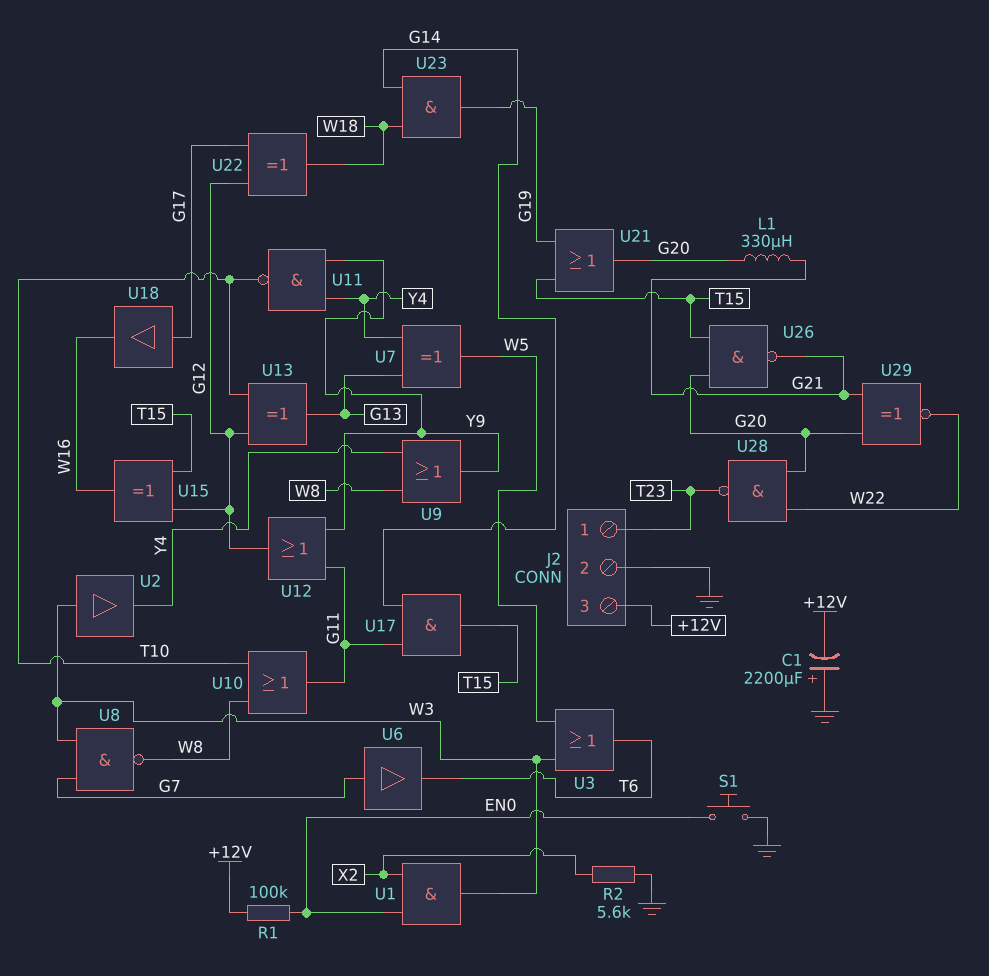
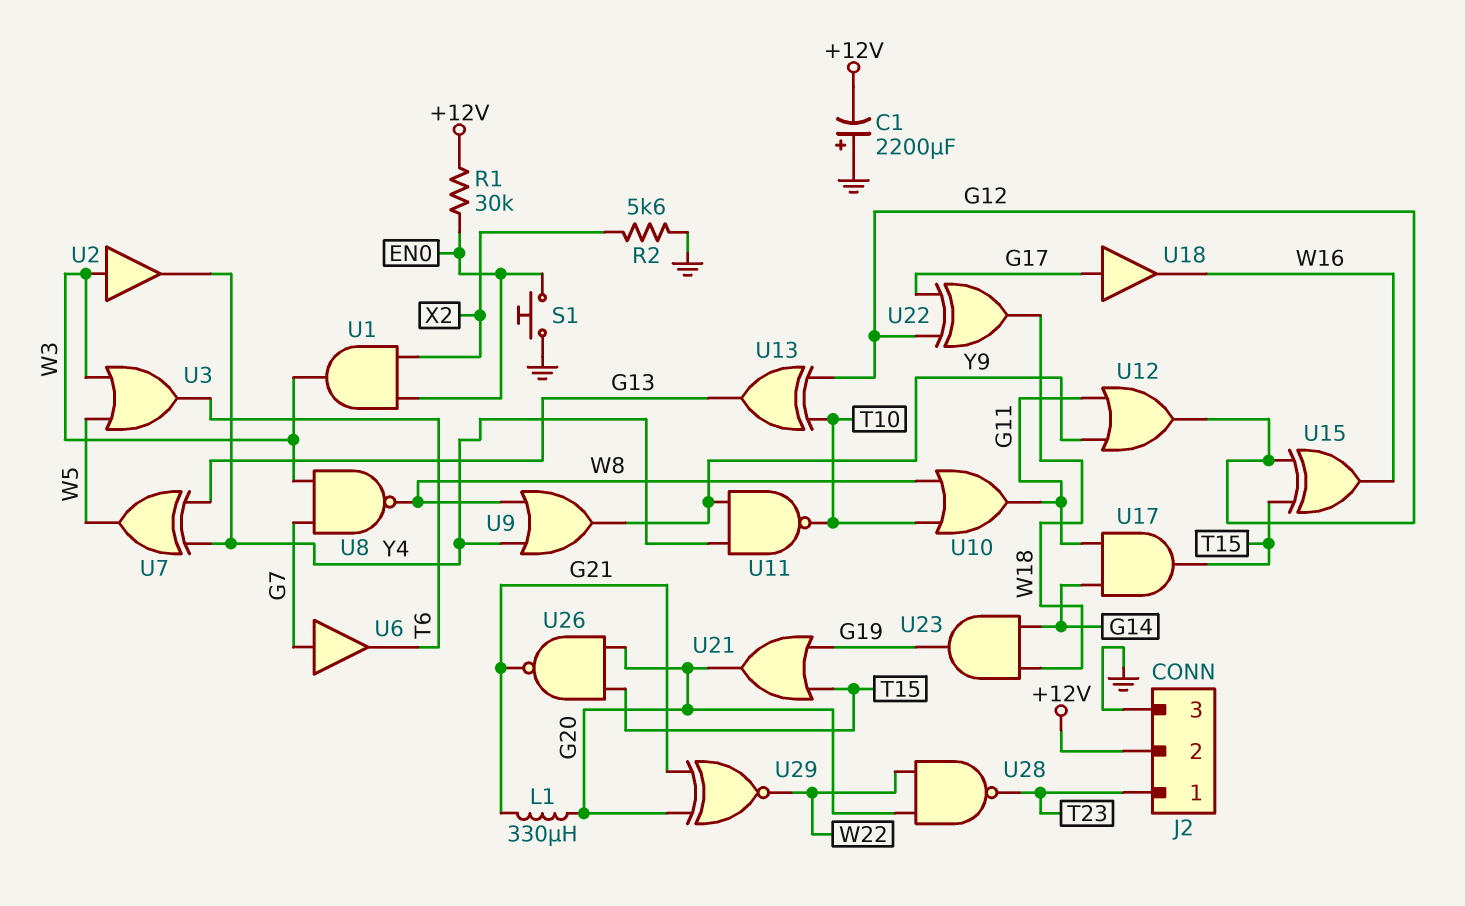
J2 pin 2: GND -> +12V
J2 pin 3: +12V -> GND
R1: 100k (+12V, EN0) -> 30k (+12V, EN0)

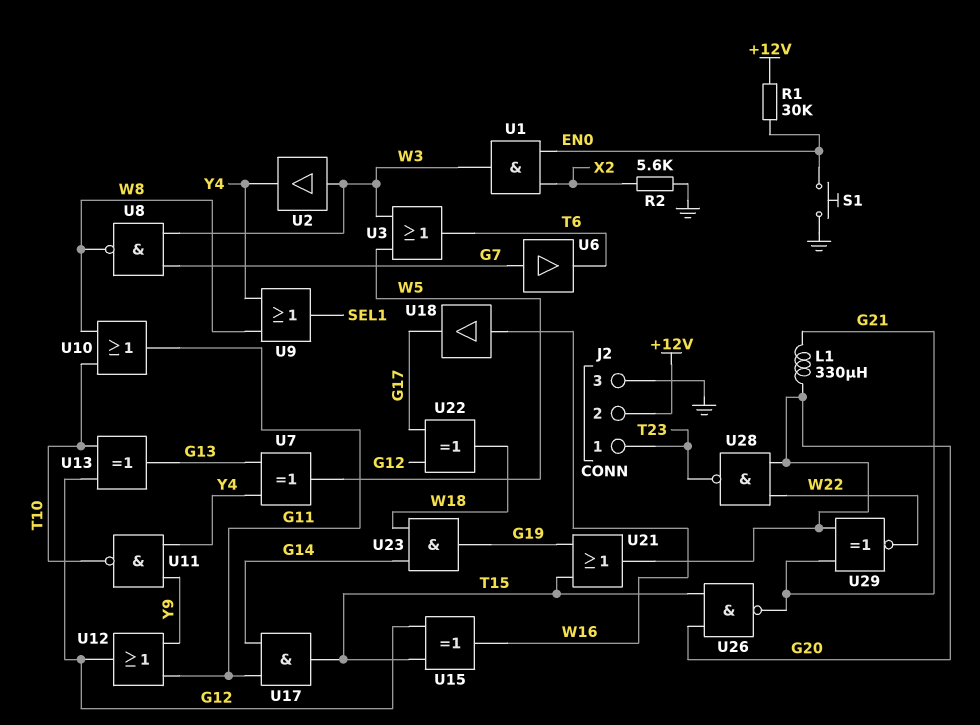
C1: 2200uF (plus GND, minus +12V) -> none
U9: OR (in W8, in Y4, out Y9) -> OR (in W8, in Y4, out SEL1)
U18: buffer (in G17, out W16) -> buffer (in W16, out G17)

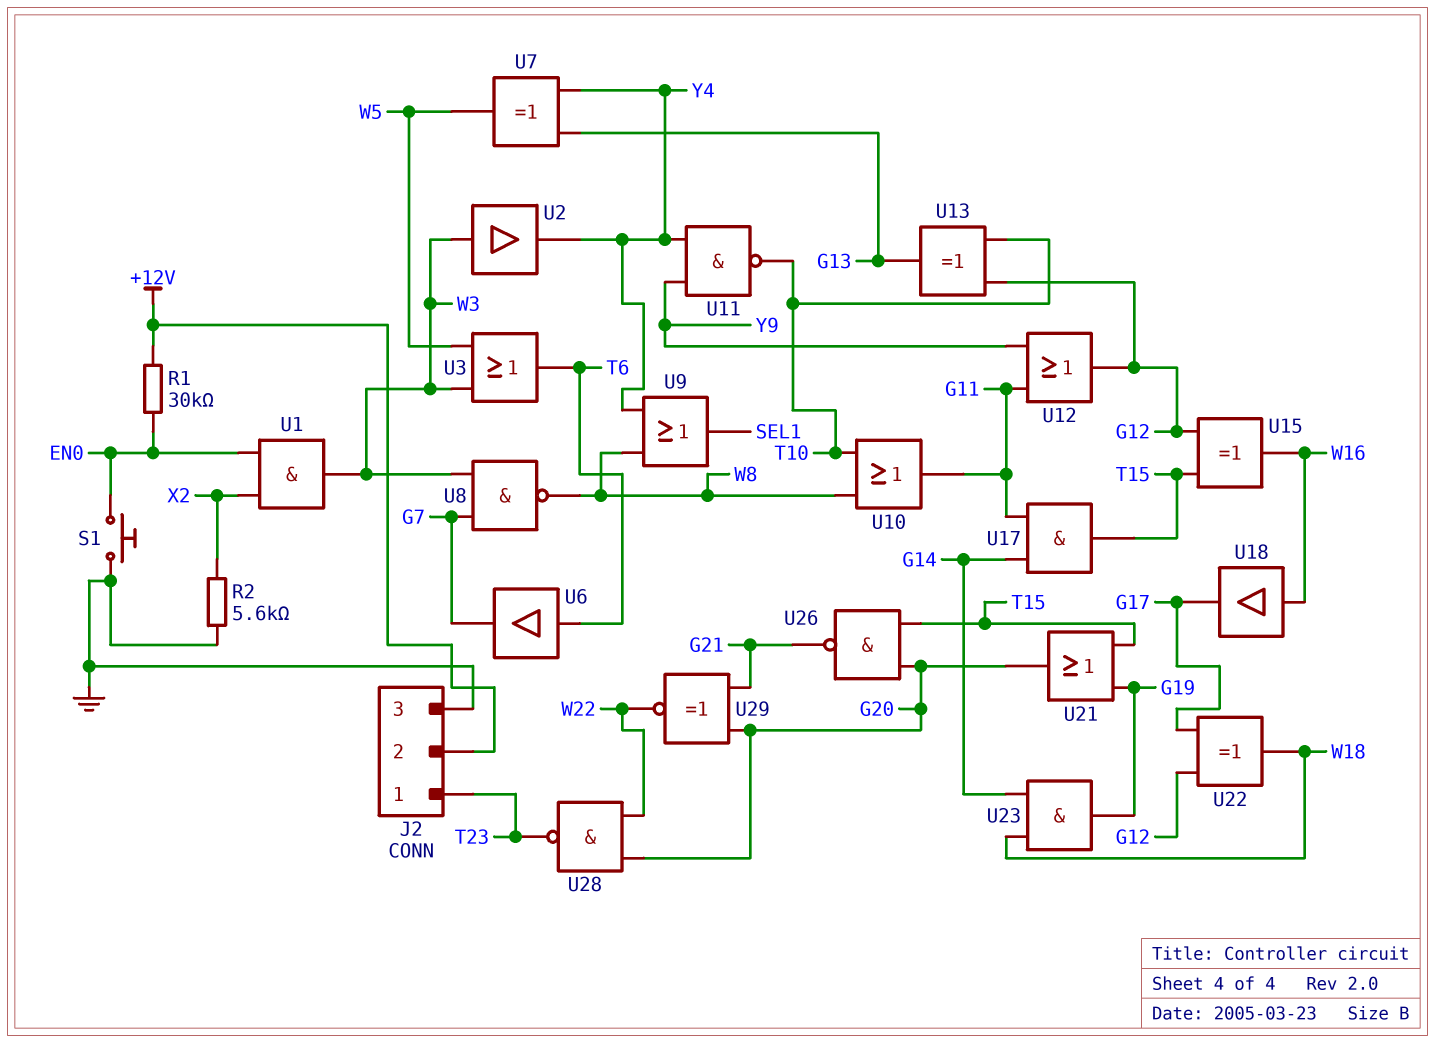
L1: 330uH (G20, G21) -> none
U6: buffer (in G7, out T6) -> buffer (in T6, out G7)

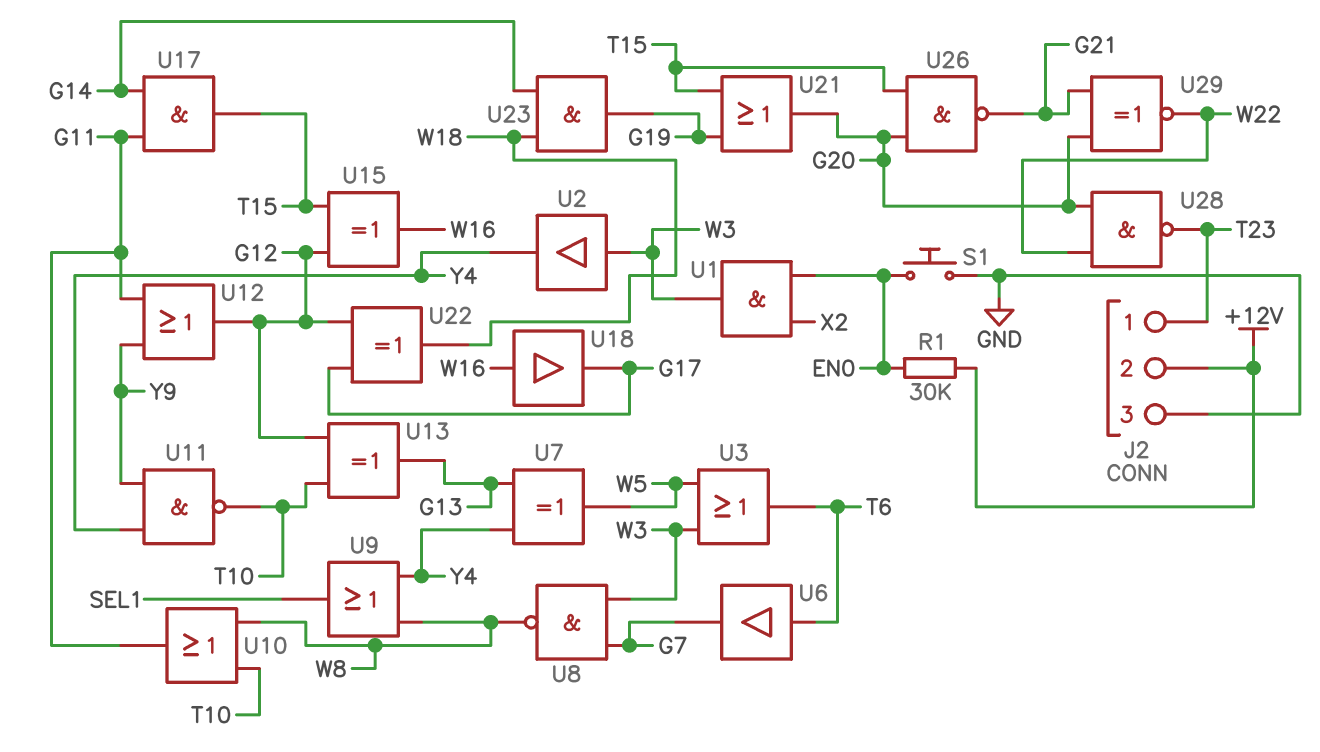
R2: 5.6k (GND, X2) -> none

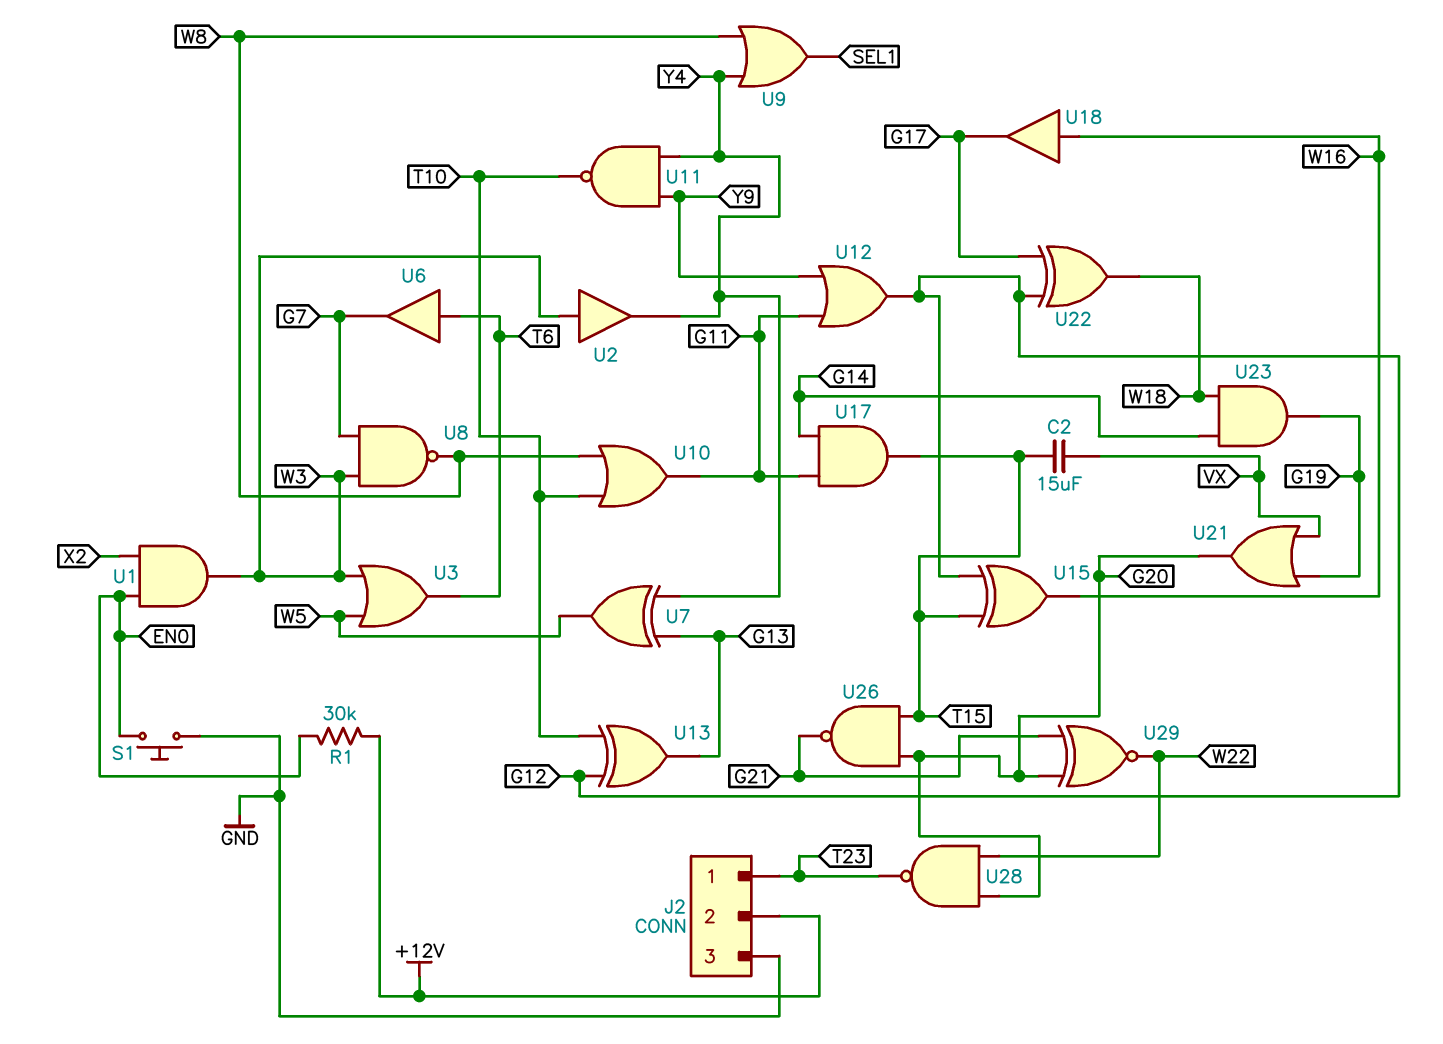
C2: none -> 15uF (T15, VX)
U21: OR (in G19, in T15, out G20) -> OR (in G19, in VX, out G20)

